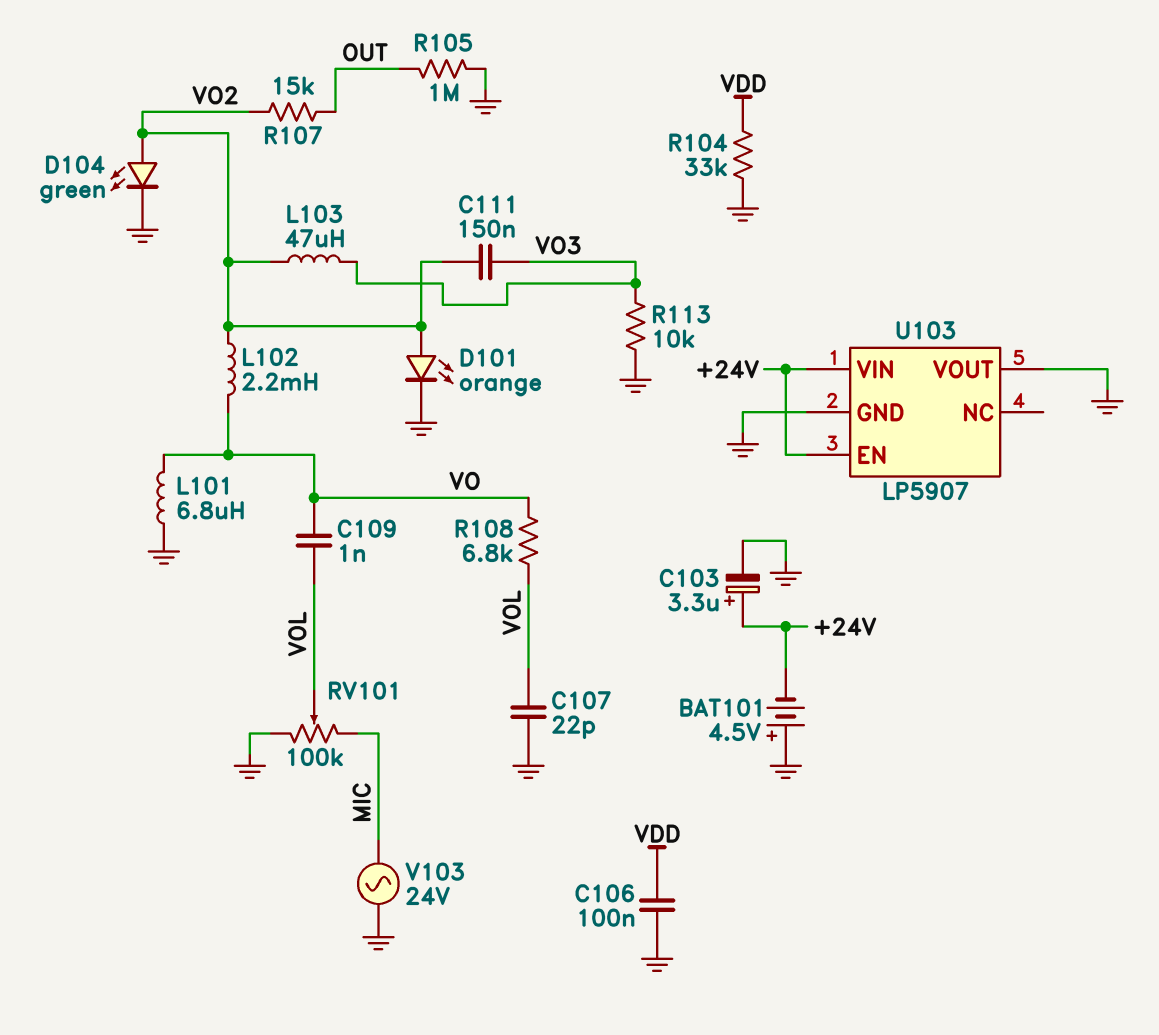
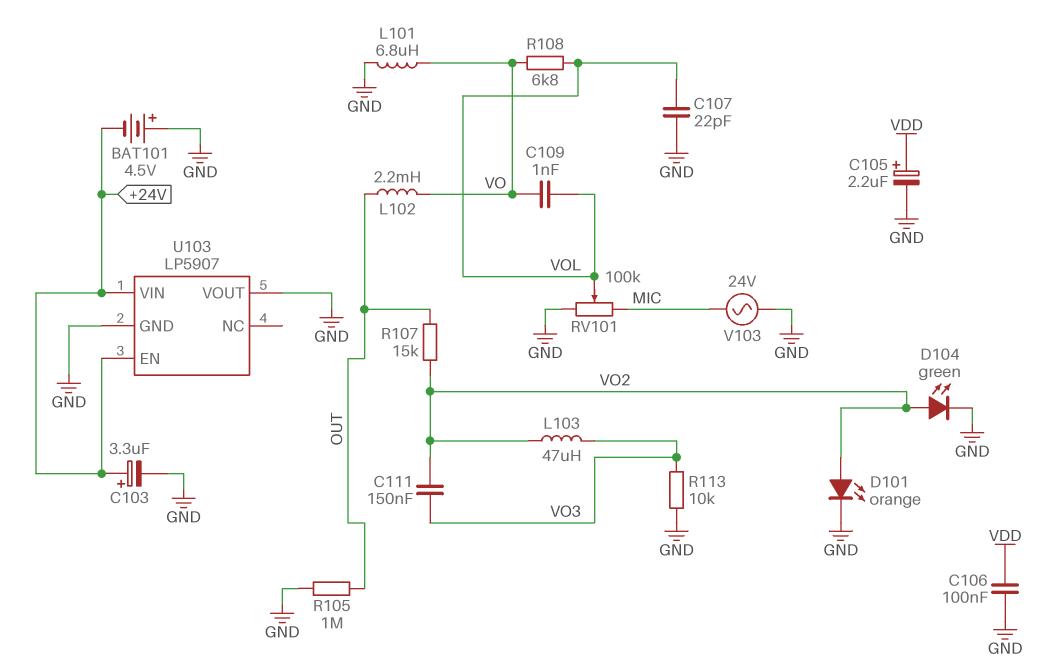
C105: none -> 2.2uF (plus VDD, minus GND)
L102: 2.2mH (VO, VO2) -> 2.2mH (OUT, VO)
R104: 33k (GND, VDD) -> none

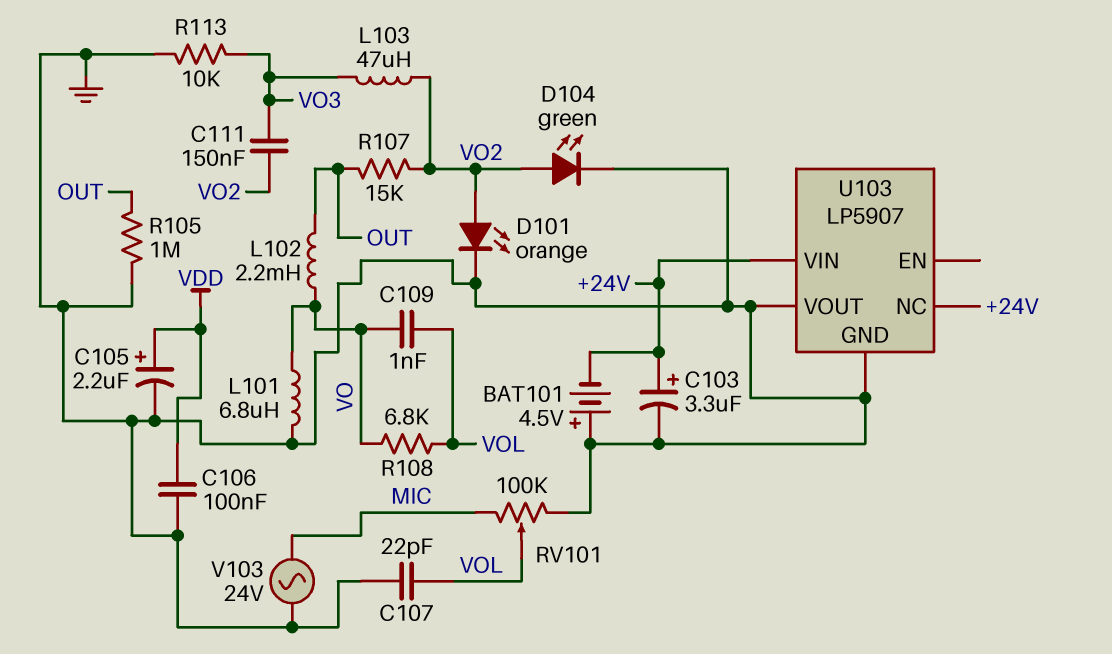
U103 pin EN: +24V -> none
U103 pin NC: none -> +24V

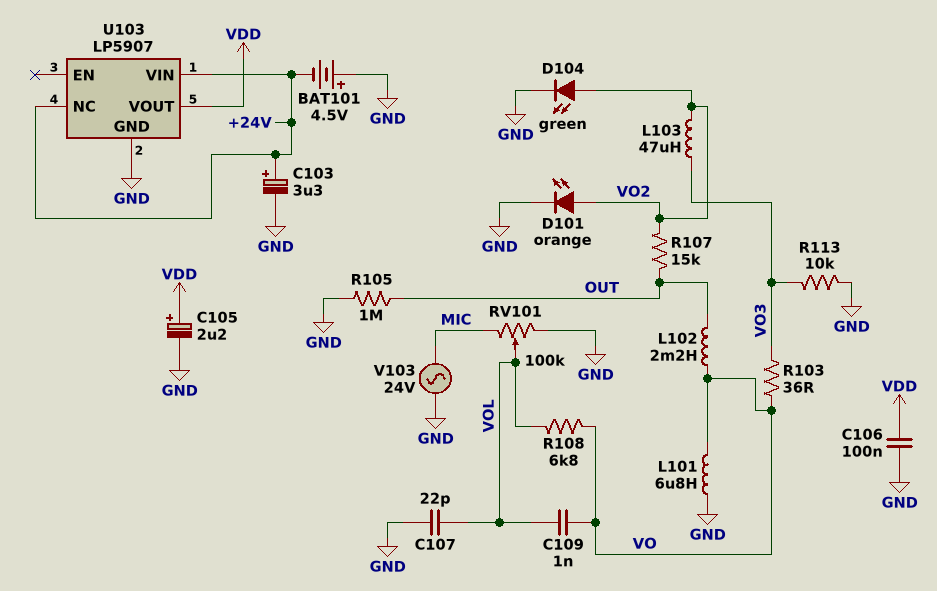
C111: 150nF (VO2, VO3) -> none
R103: none -> 36 (VO, VO3)
U103 pin VOUT: GND -> VDD

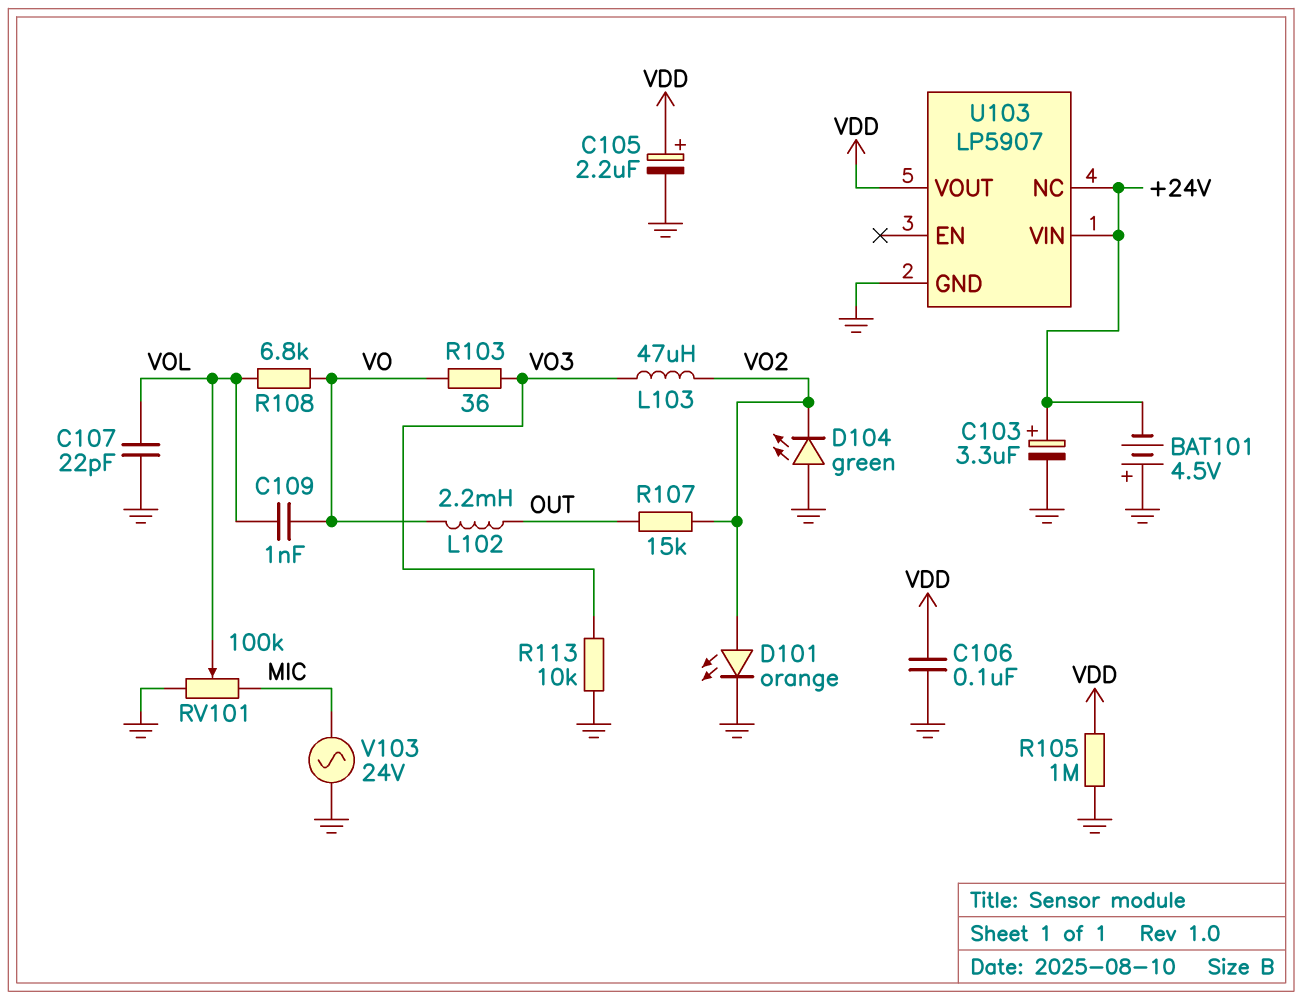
D104: LED green (A VO2, K GND) -> LED green (A GND, K VO2)
L101: 6.8uH (GND, VO) -> none
R105: 1M (GND, OUT) -> 1M (GND, VDD)

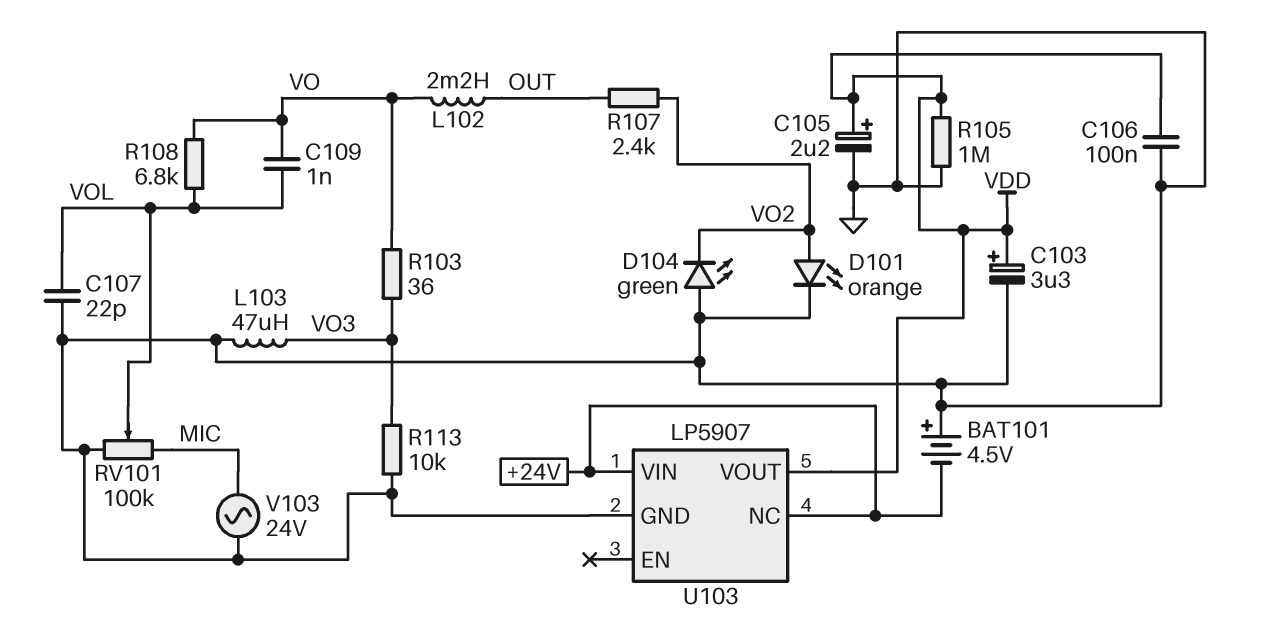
C103: 3.3uF (plus +24V, minus GND) -> 3.3uF (plus VDD, minus GND)
L103: 47uH (VO2, VO3) -> 47uH (GND, VO3)
R107: 15k (OUT, VO2) -> 2.4k (OUT, VO2)

